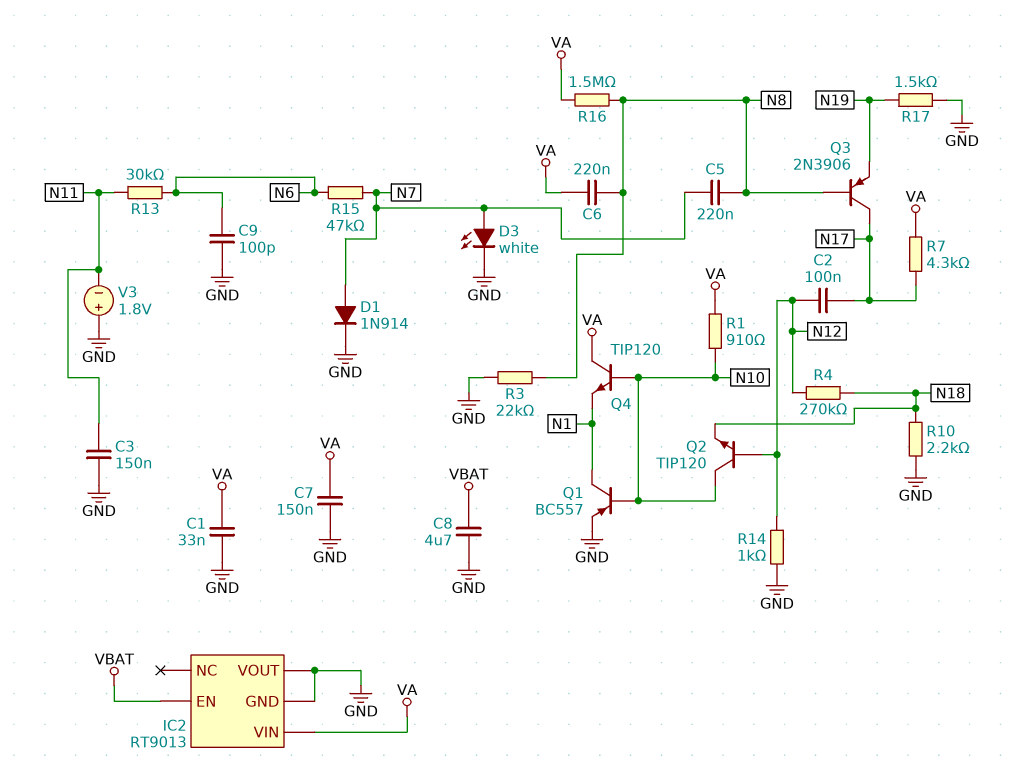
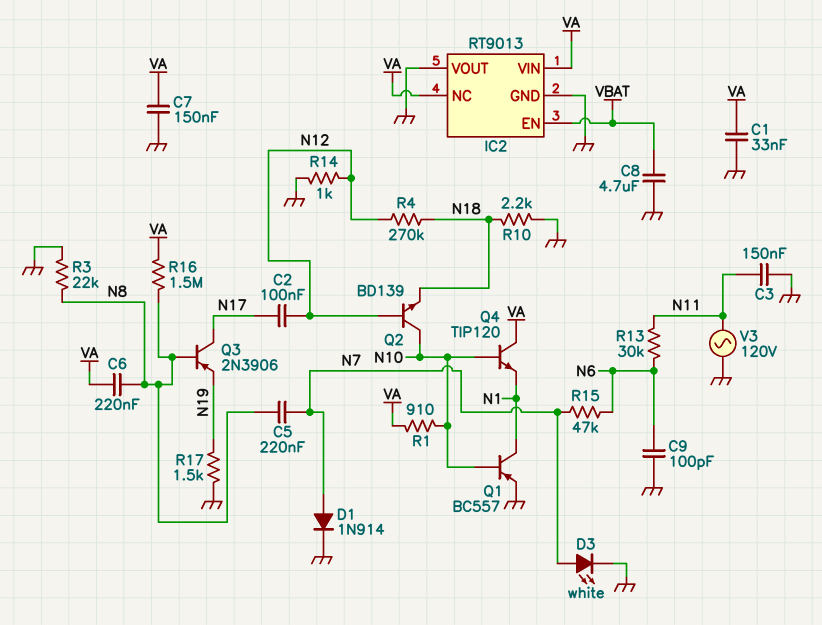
IC2 pin NC: none -> VA
Q2: NPN TIP120 (B N12, C N10, E N18) -> NPN BD139 (B N12, C N10, E N18)
R7: 4.3k (N17, VA) -> none
V3: 1.8V (plus GND, minus N11) -> AC 120V (GND, N11)

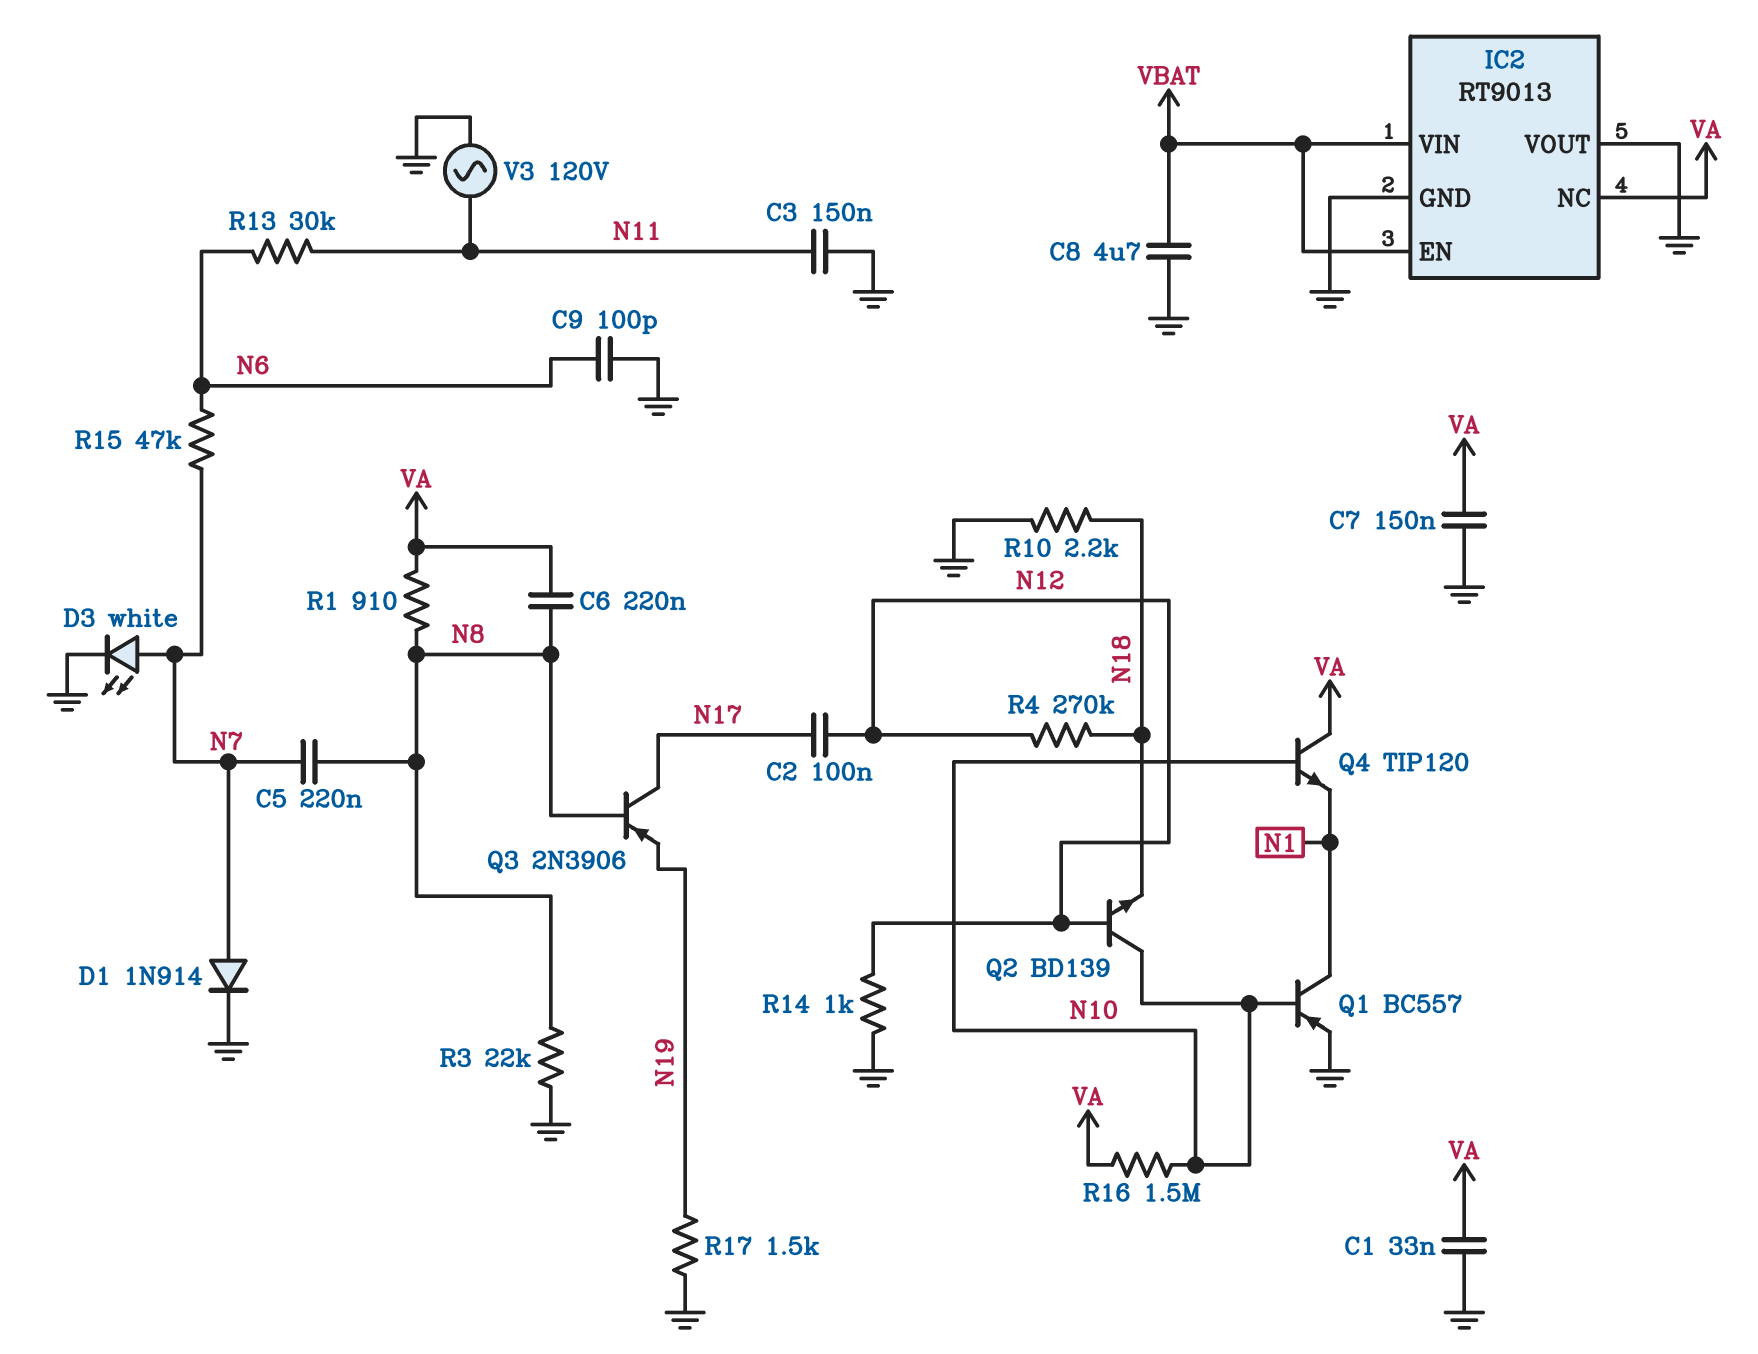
IC2 pin VIN: VA -> VBAT
R1: 910 (N10, VA) -> 910 (N8, VA)
R16: 1.5M (N8, VA) -> 1.5M (N10, VA)

